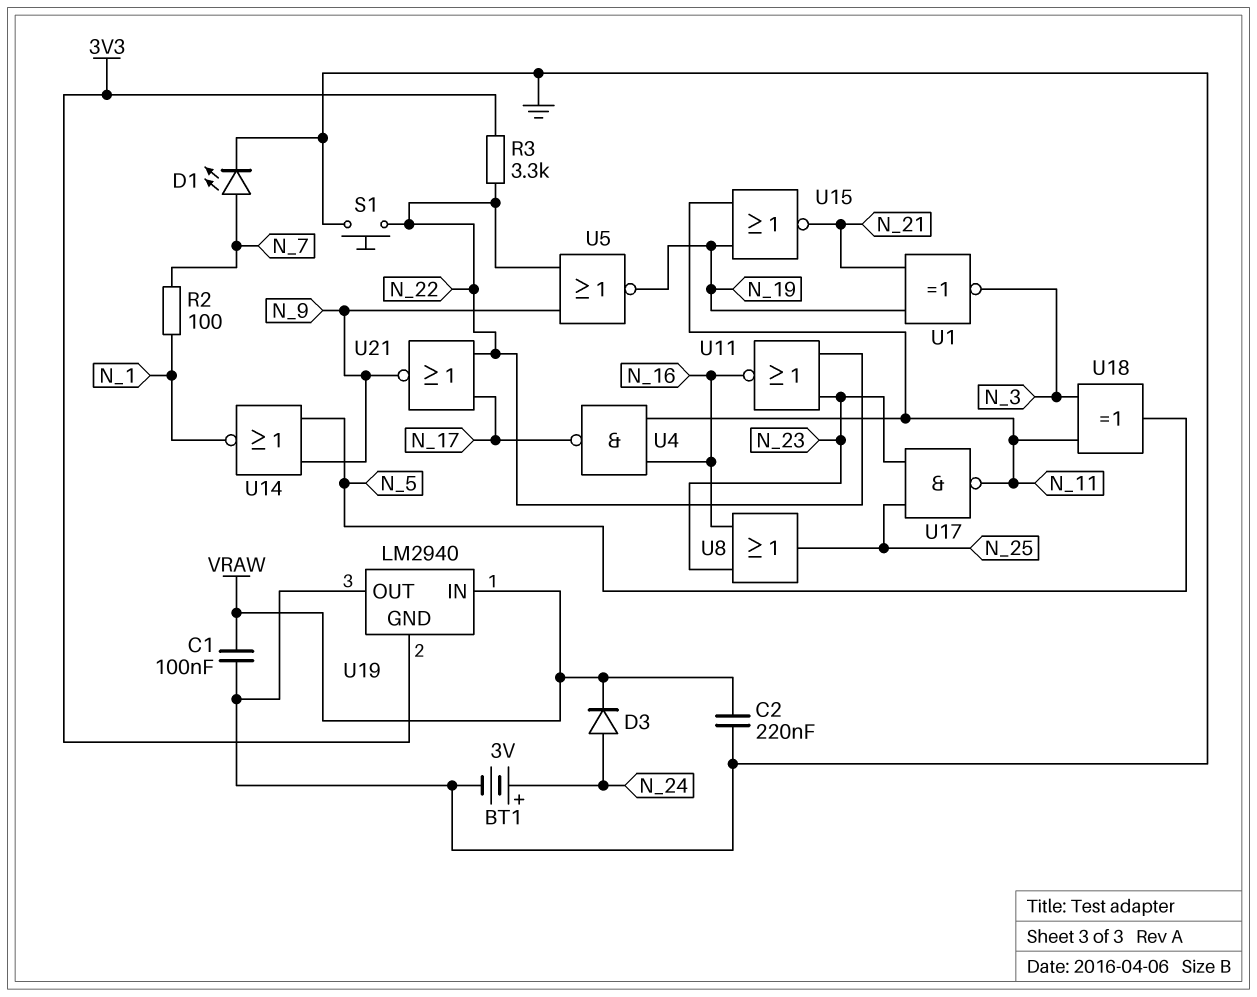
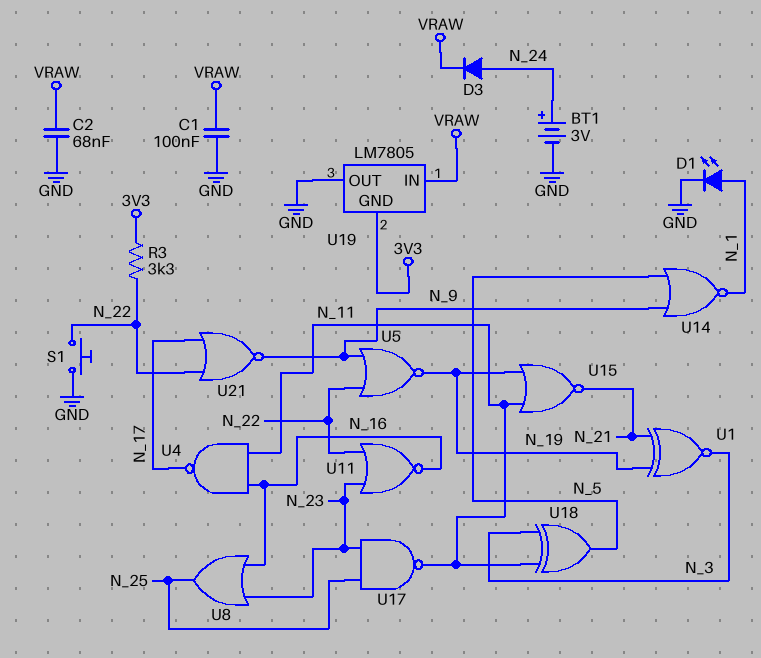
C2: 220nF (GND, VRAW) -> 68nF (GND, VRAW)
D1: LED (A N_7, K GND) -> LED (A N_1, K GND)
R2: 100 (N_1, N_7) -> none
U19: LM2940 -> LM7805

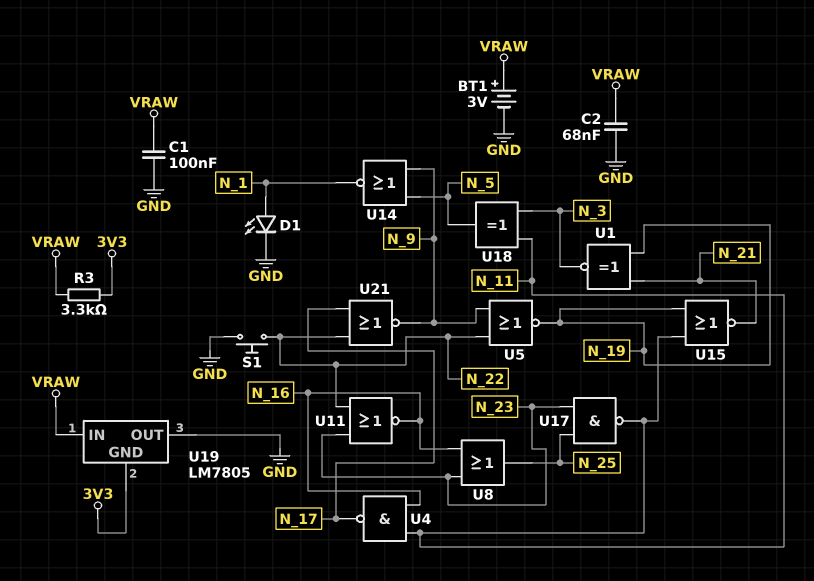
BT1: 3V (plus N_24, minus GND) -> 3V (plus VRAW, minus GND)
D3: diode (A N_24, K VRAW) -> none
R3: 3.3k (3V3, N_22) -> 3.3k (3V3, VRAW)

